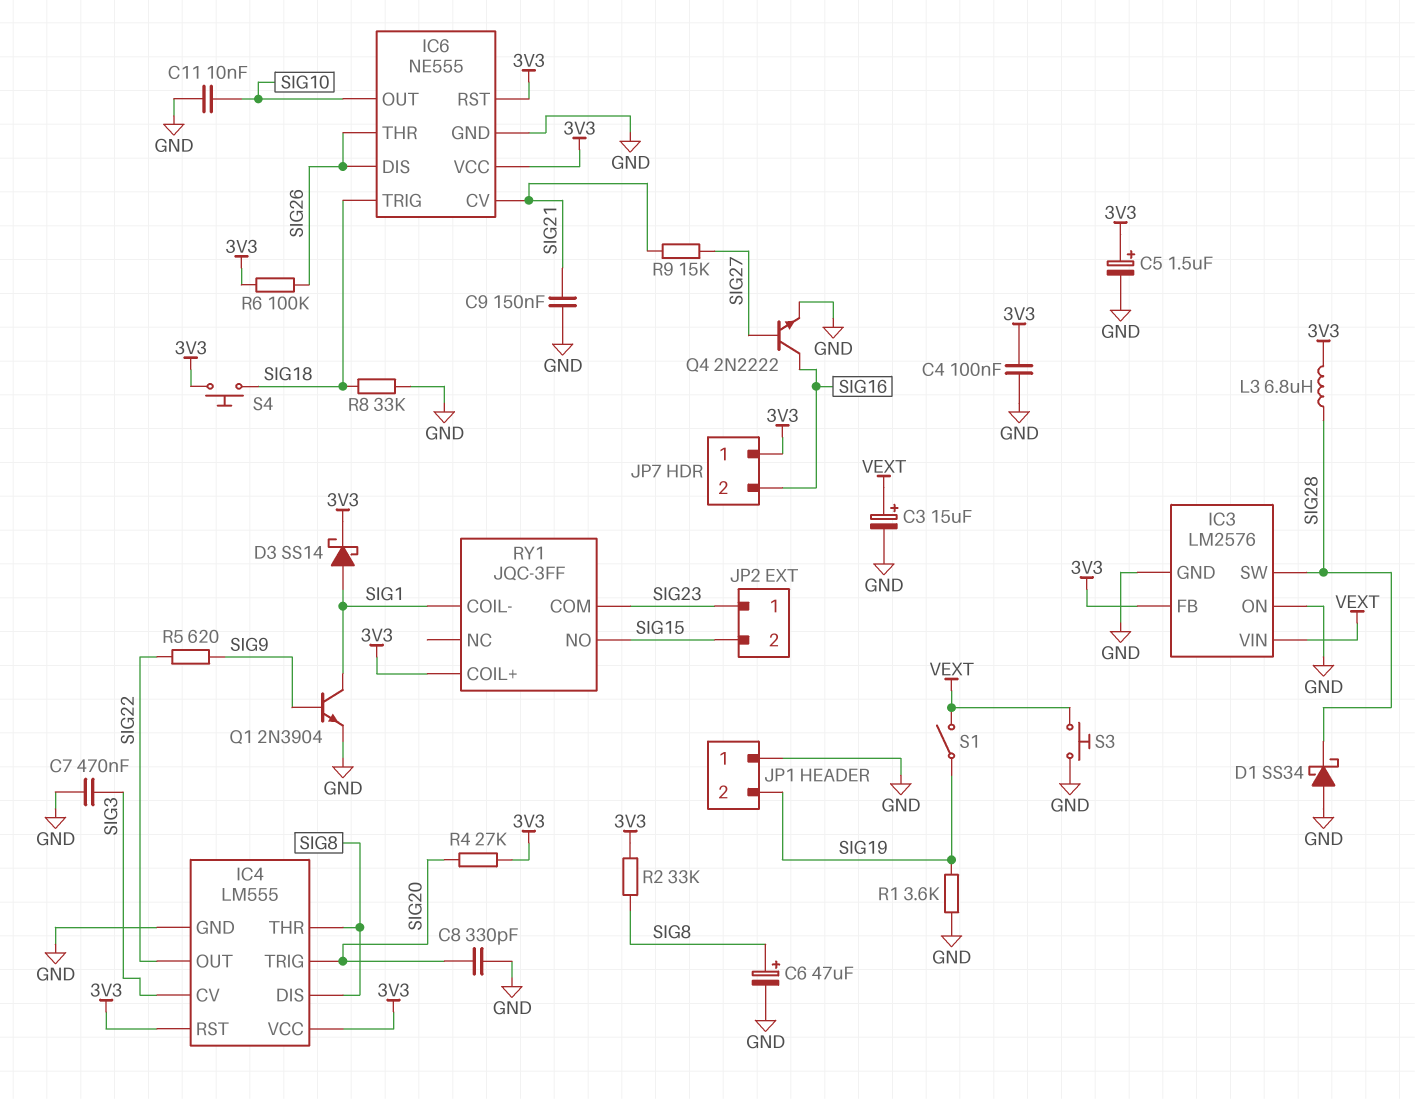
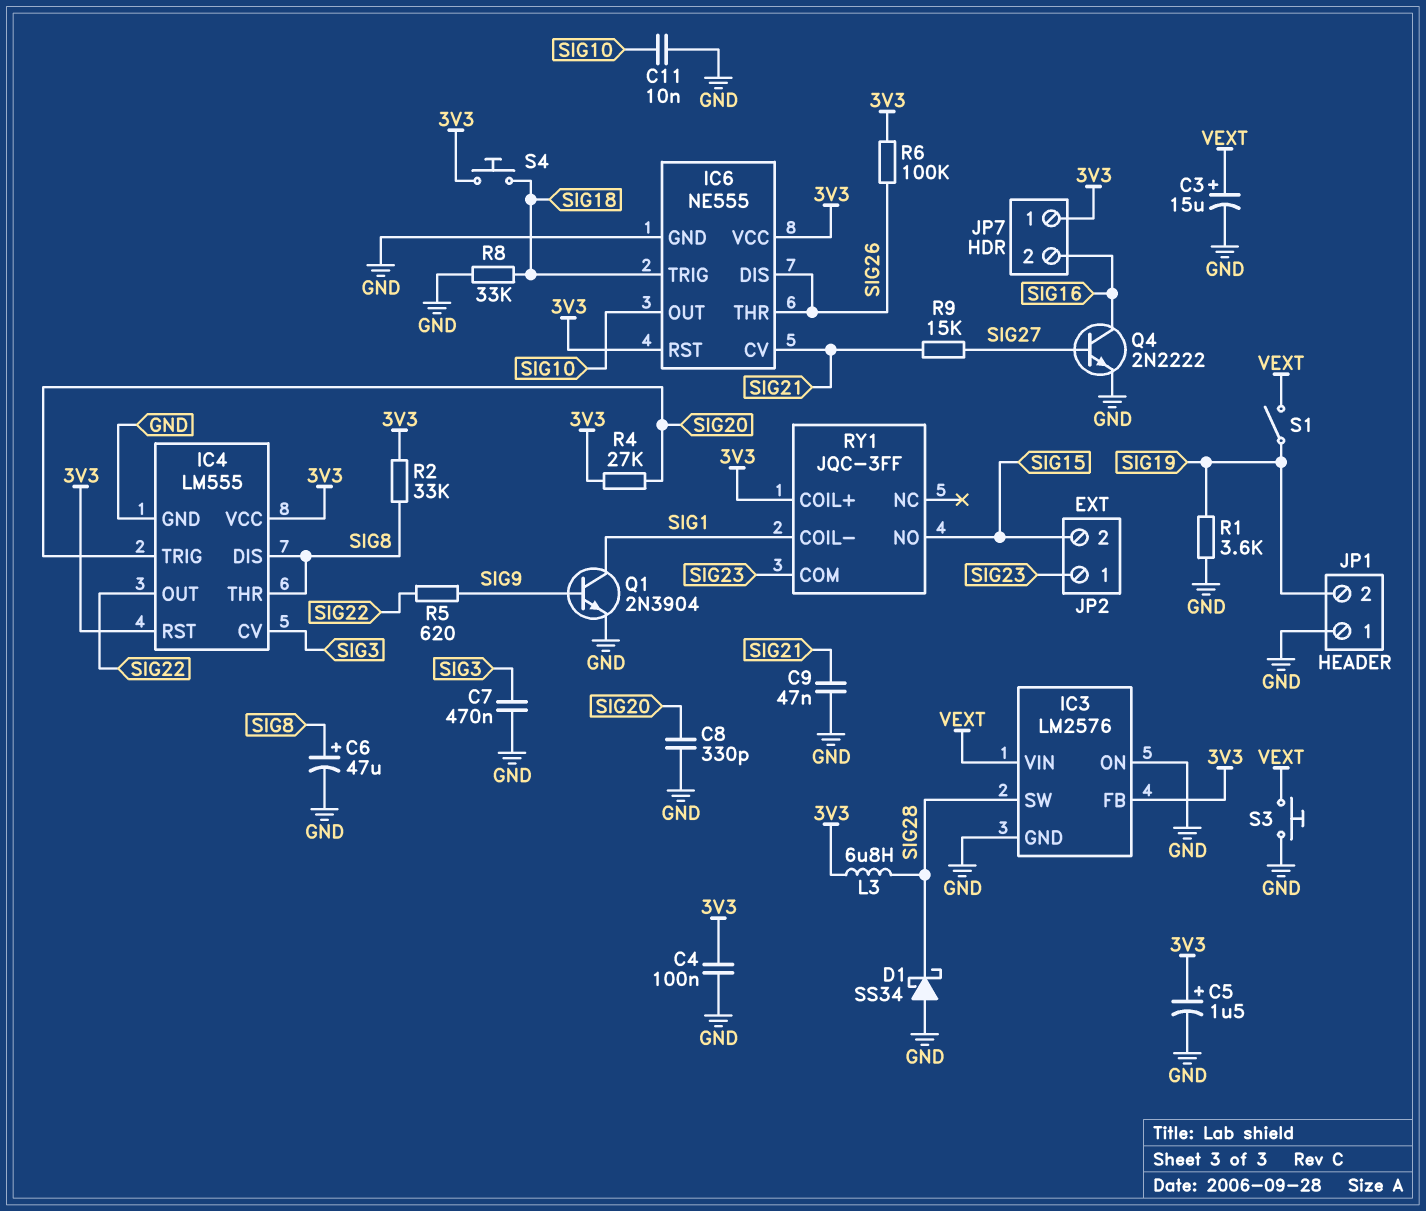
C9: 150nF (GND, SIG21) -> 47nF (GND, SIG21)
D3: schottky SS14 (A SIG1, K 3V3) -> none

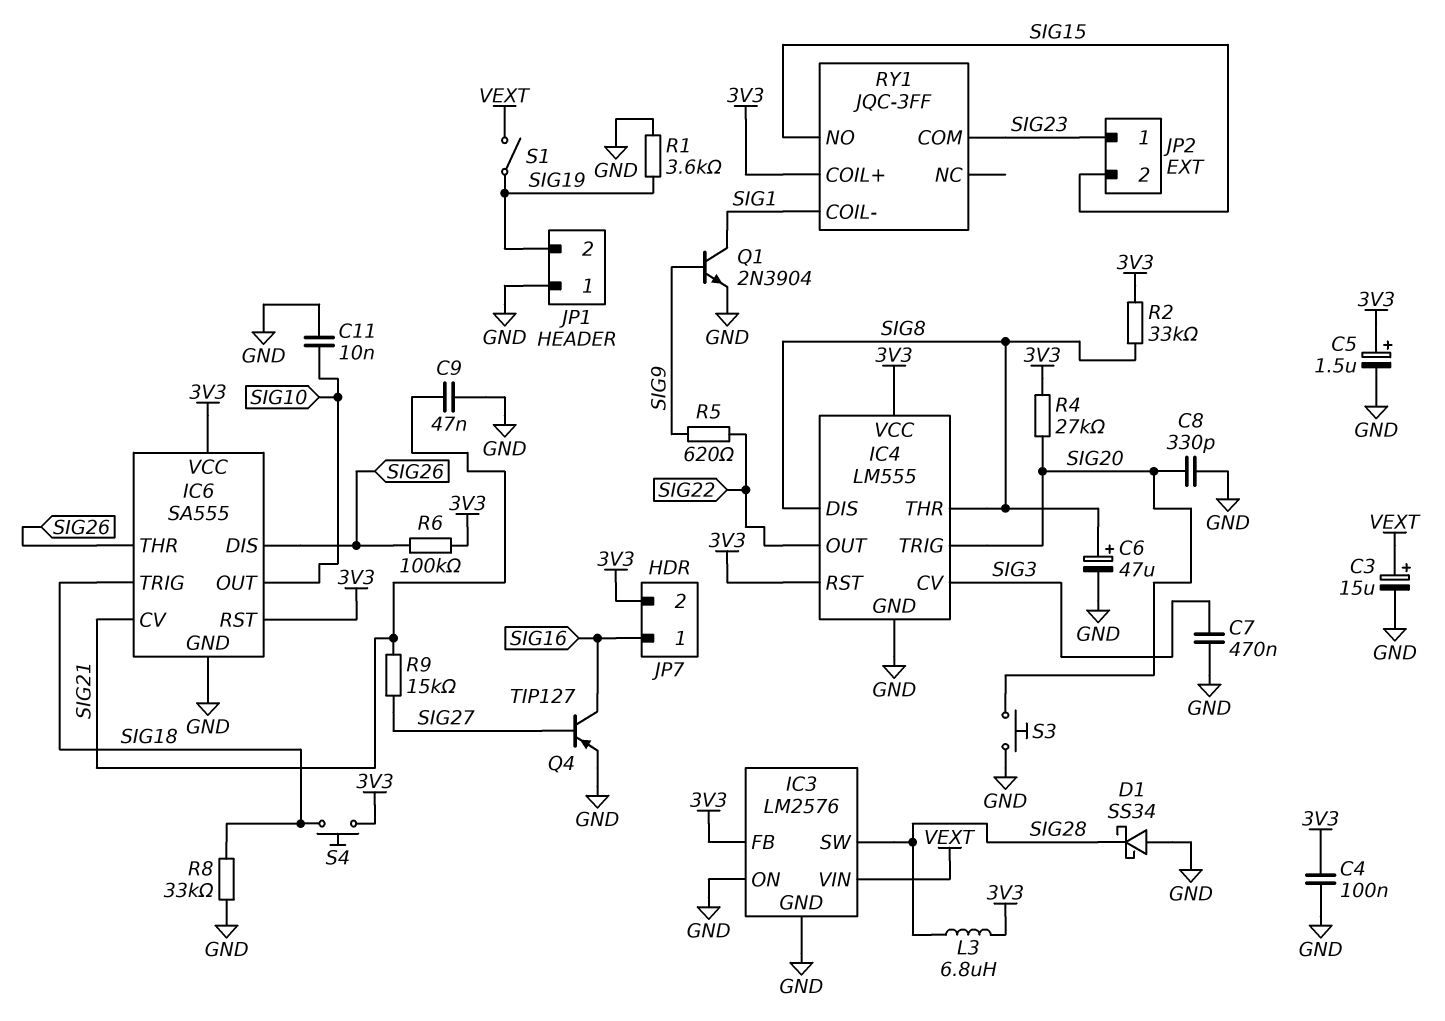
IC6: NE555 -> SA555
JP7 pin 1: 3V3 -> SIG16
JP7 pin 2: SIG16 -> 3V3
Q4: NPN 2N2222 (B SIG27, C SIG16, E GND) -> PNP TIP127 (B SIG27, C SIG16, E GND)
S3: button (GND, VEXT) -> button (GND, SIG20)

